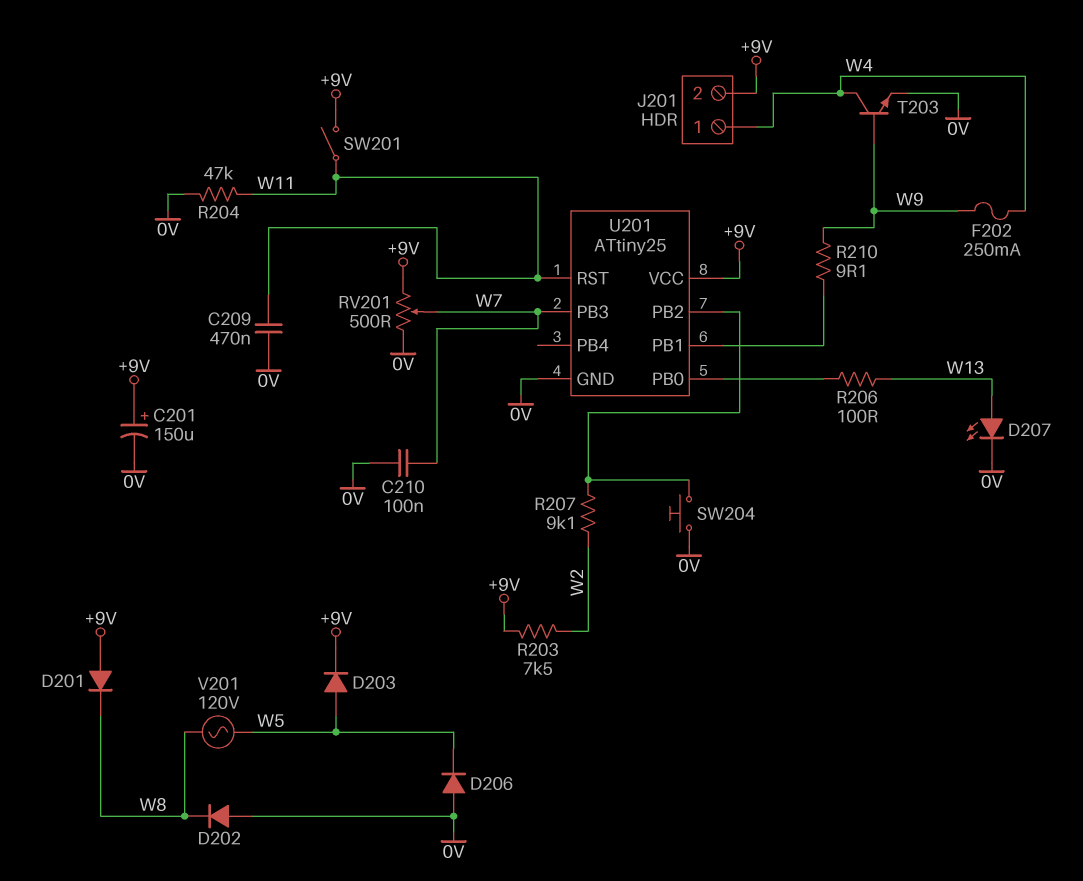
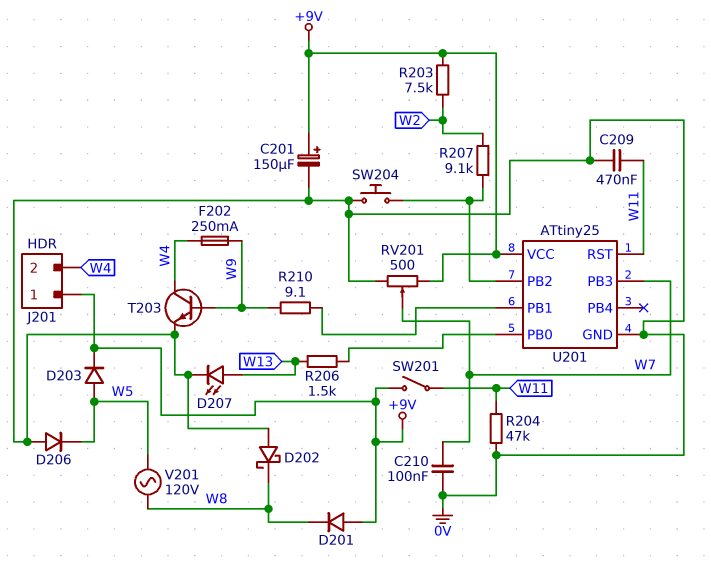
D202: diode (A 0V, K W8) -> schottky (A 0V, K W8)
J201 pin 1: W4 -> +9V
J201 pin 2: +9V -> W4
R206: 100 (U201/PB0, W13) -> 1.5k (U201/PB0, W13)

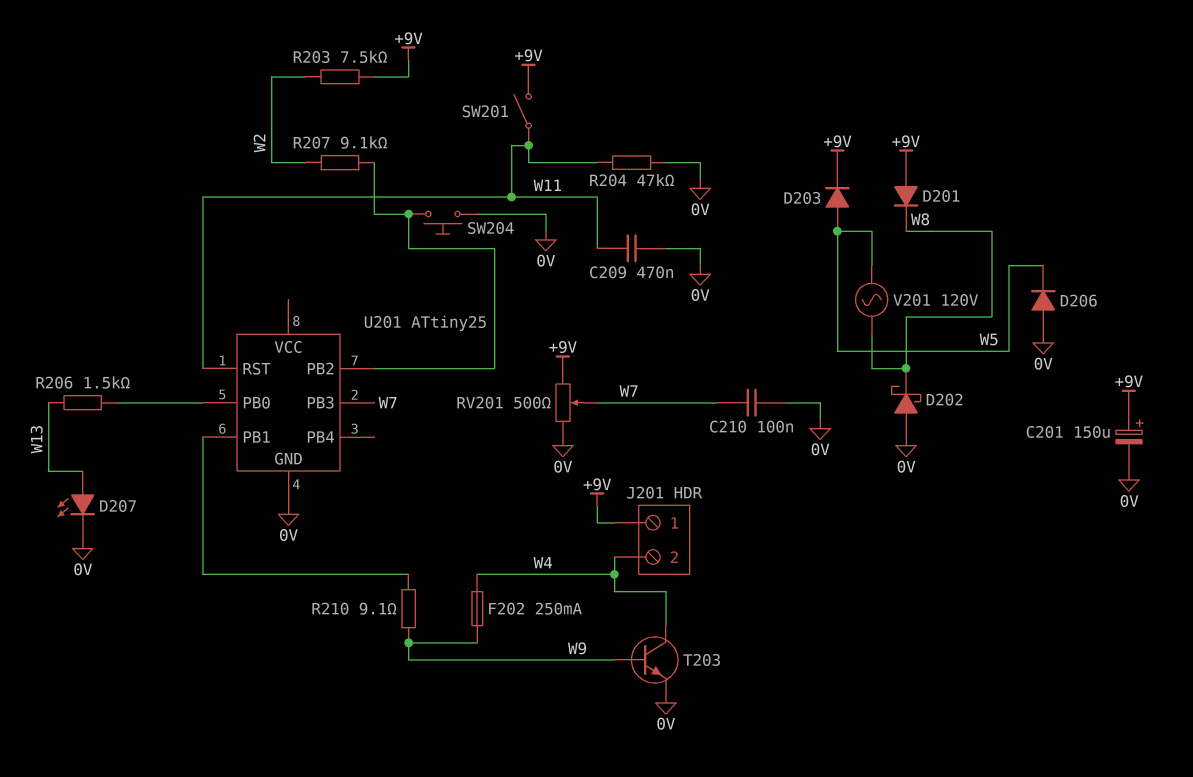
U201 pin VCC: +9V -> none

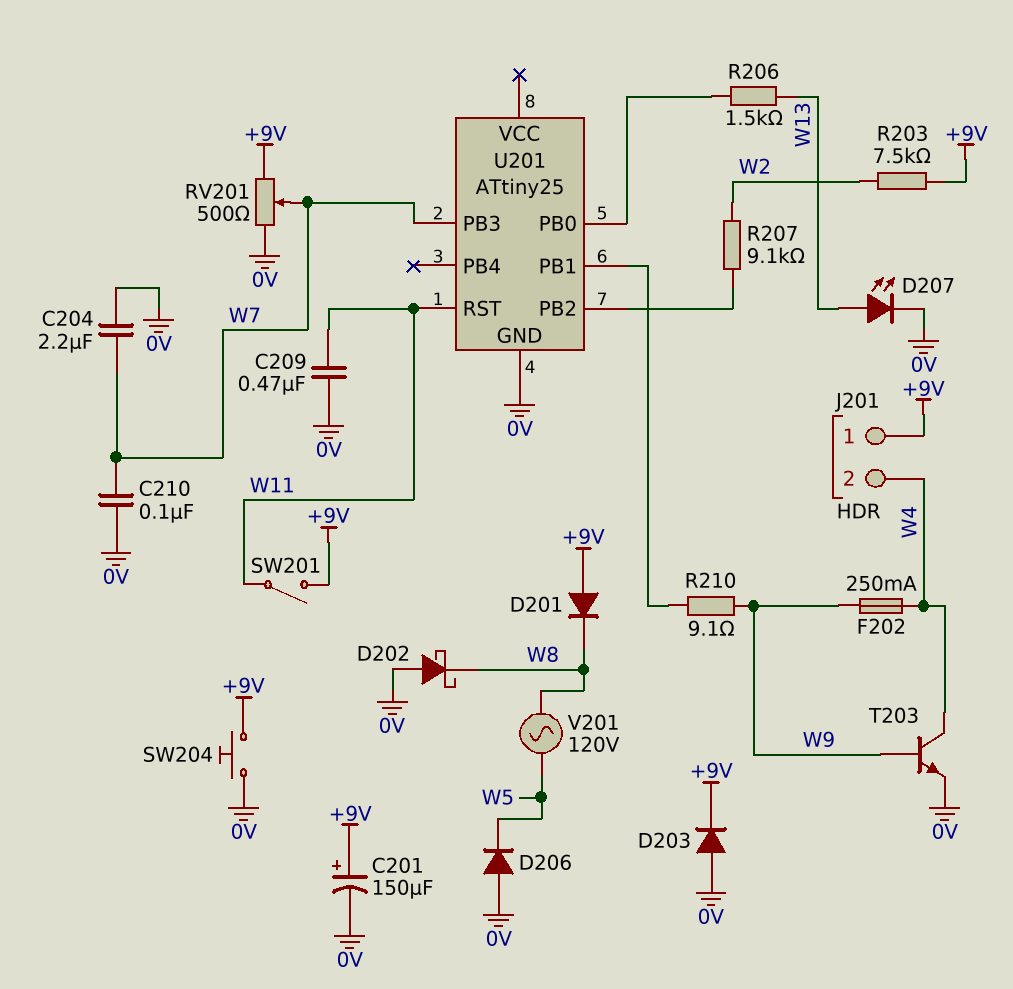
C204: none -> 2.2uF (0V, W7)
D203: diode (A W5, K +9V) -> diode (A 0V, K +9V)
R204: 47k (0V, W11) -> none
SW204: button (0V, U201/PB2) -> button (+9V, 0V)

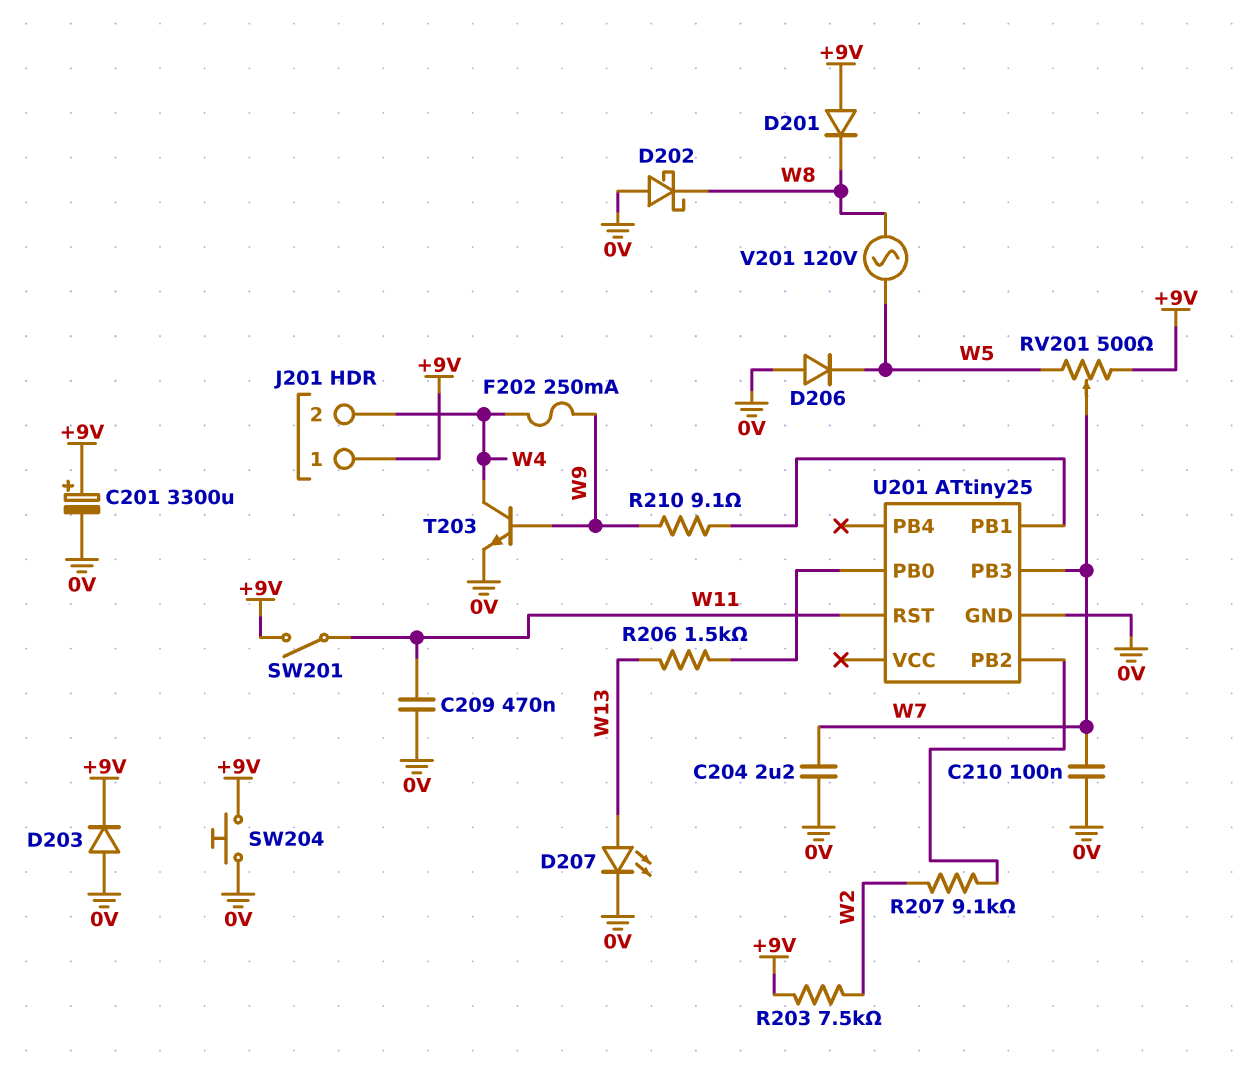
C201: 150uF (plus +9V, minus 0V) -> 3300uF (plus +9V, minus 0V)
RV201: 500 (+9V, 0V, wiper W7) -> 500 (+9V, W5, wiper W7)

